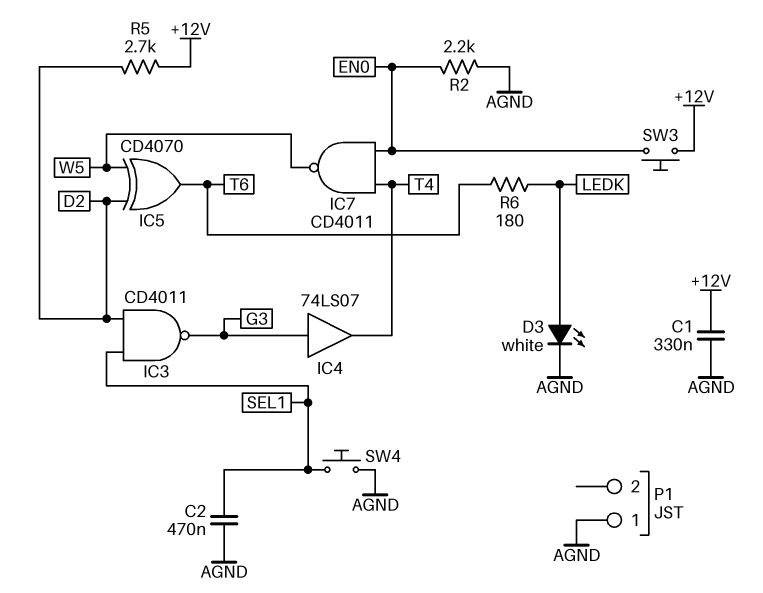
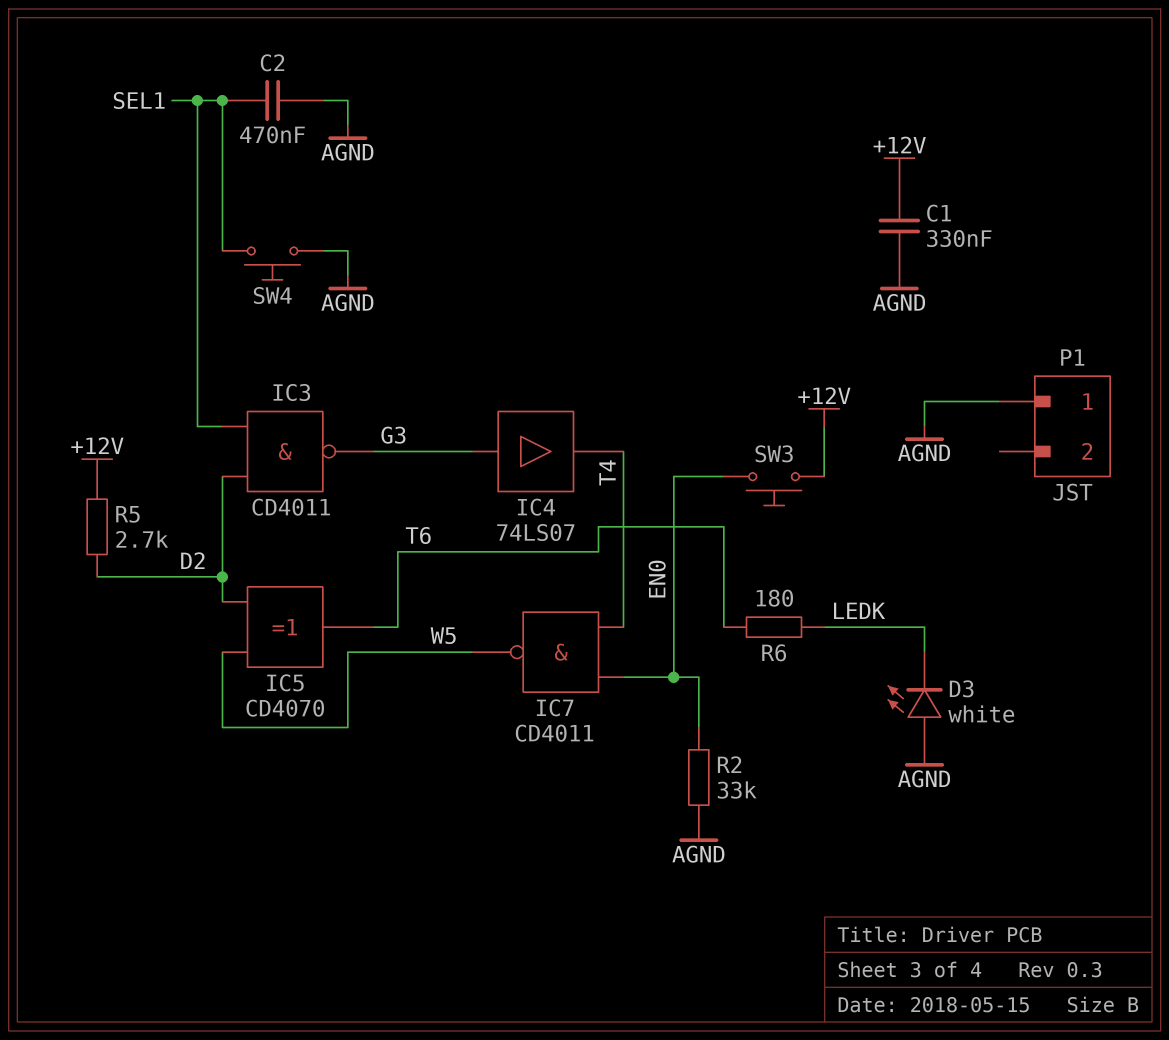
D3: LED white (A LEDK, K AGND) -> LED white (A AGND, K LEDK)
R2: 2.2k (AGND, EN0) -> 33k (AGND, EN0)

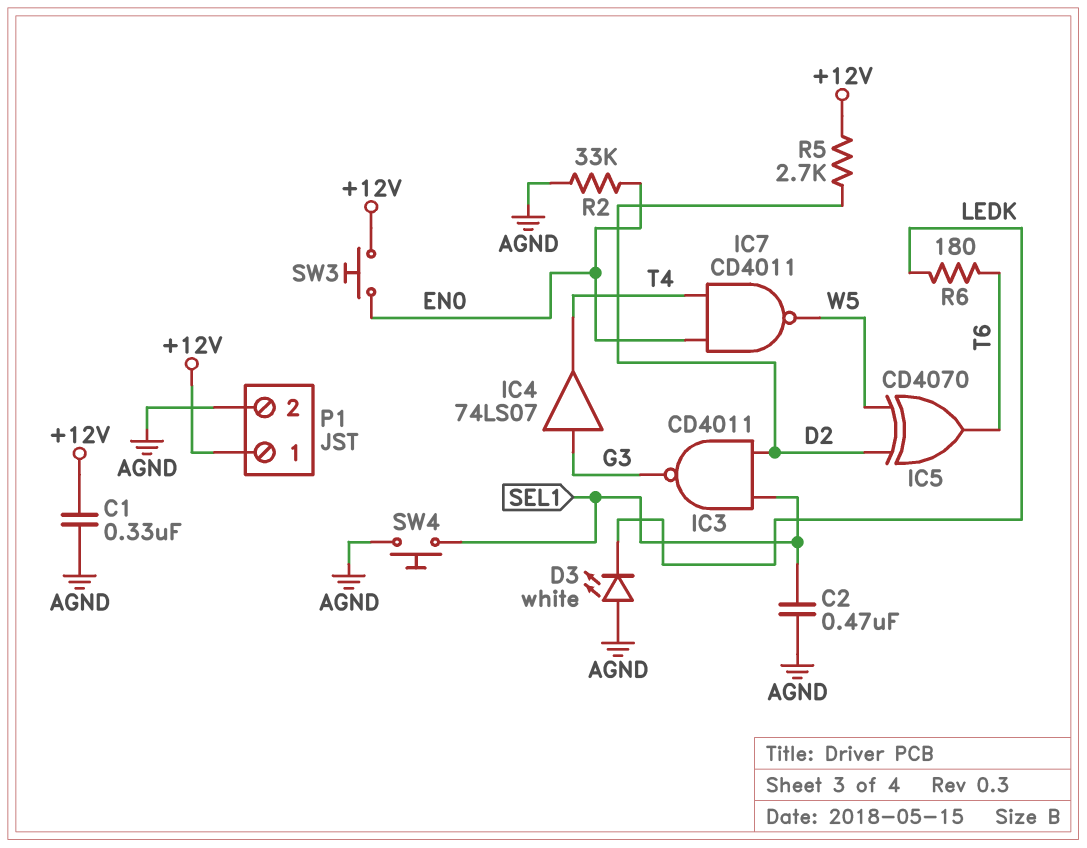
P1 pin 1: AGND -> +12V
P1 pin 2: none -> AGND

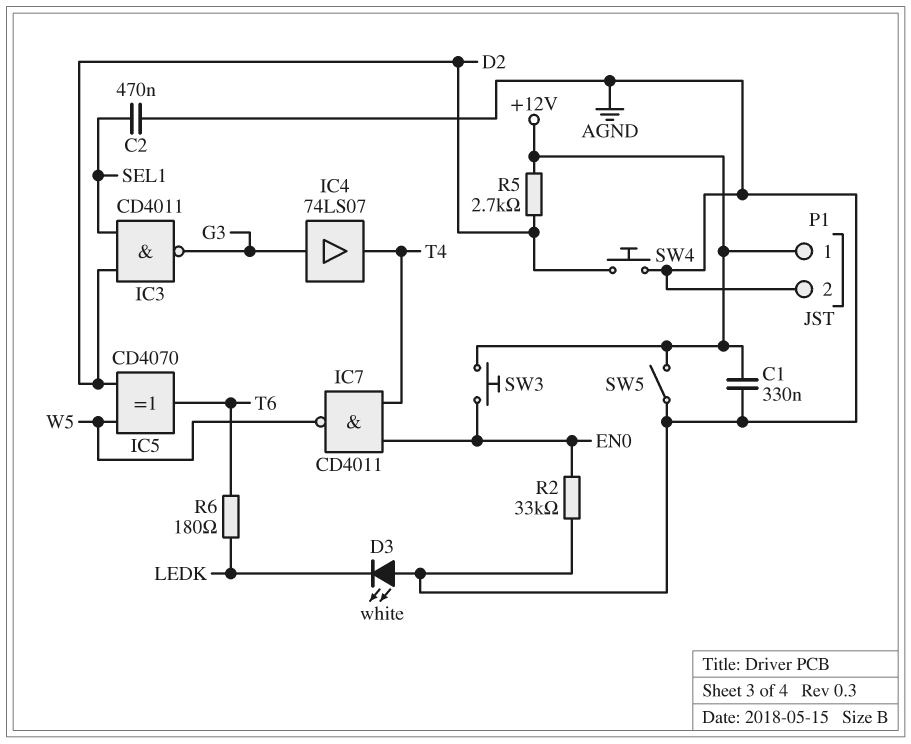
SW4: button (AGND, SEL1) -> button (AGND, D2)
SW5: none -> switch (+12V, AGND)

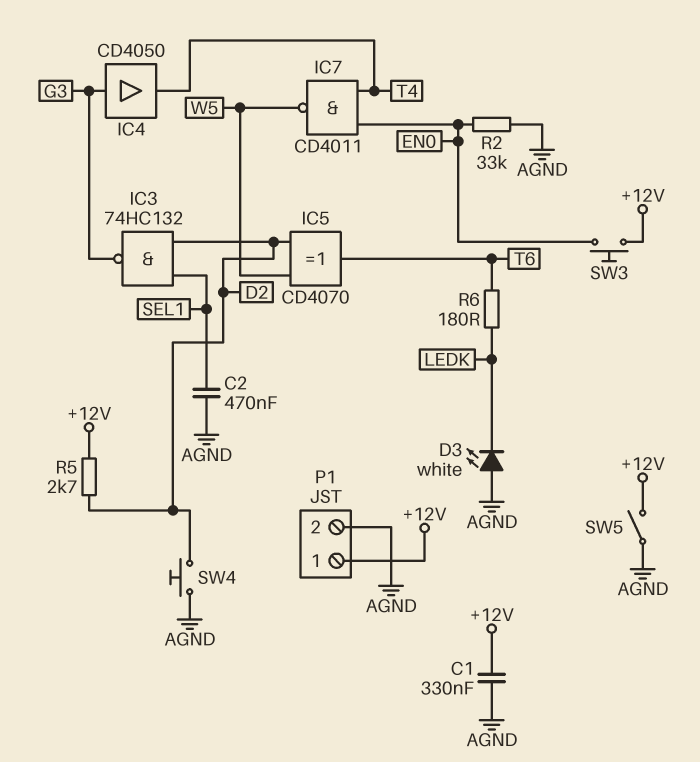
IC3: NAND CD4011 (in D2, in SEL1, out G3) -> NAND 74HC132 (in D2, in SEL1, out G3)
IC4: buffer 74LS07 (in G3, out T4) -> buffer CD4050 (in G3, out T4)

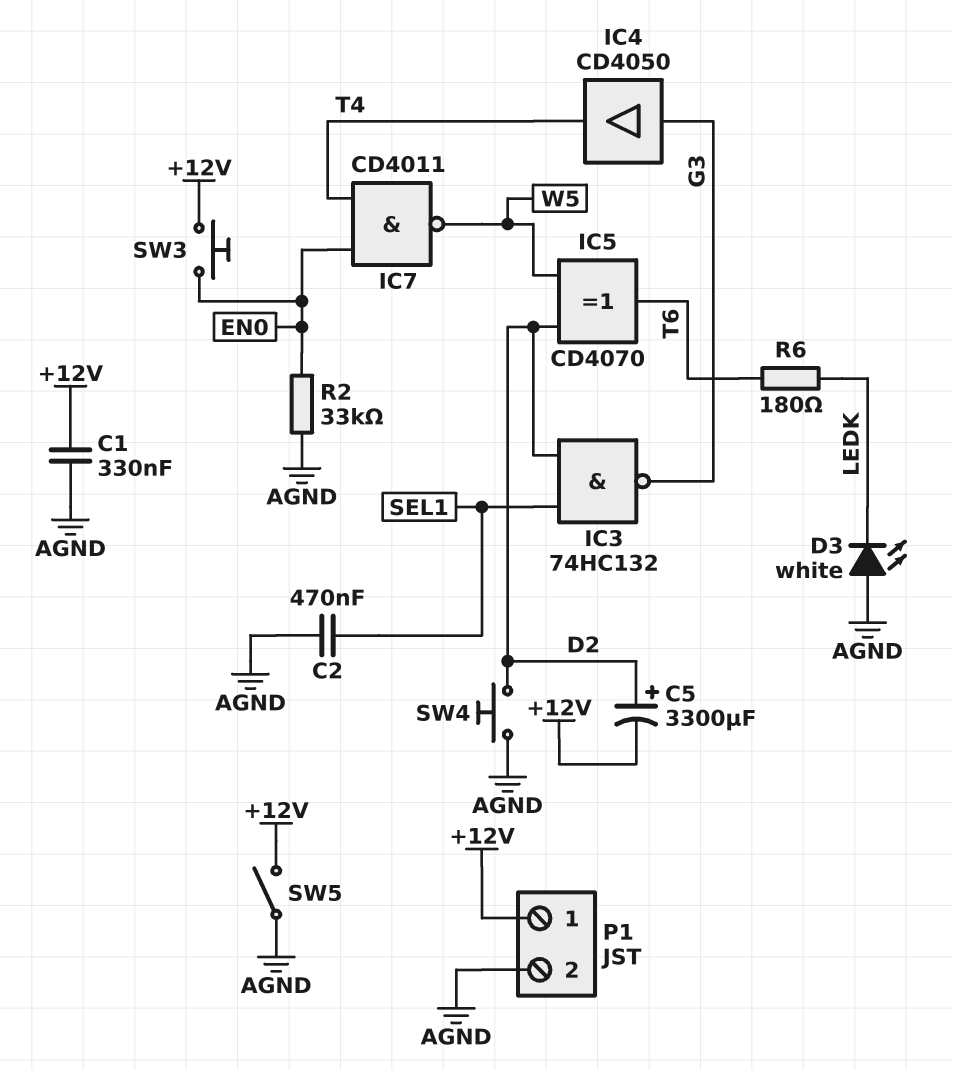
C5: none -> 3300uF (plus D2, minus +12V)
R5: 2.7k (+12V, D2) -> none

